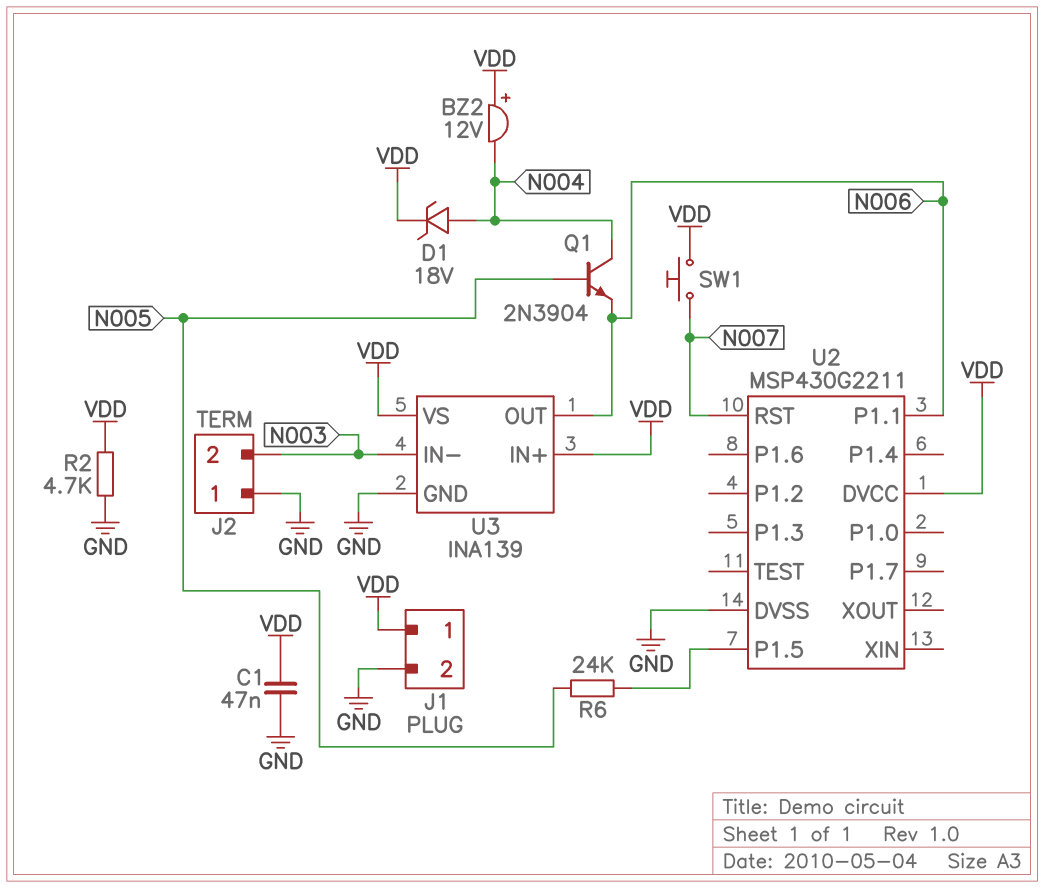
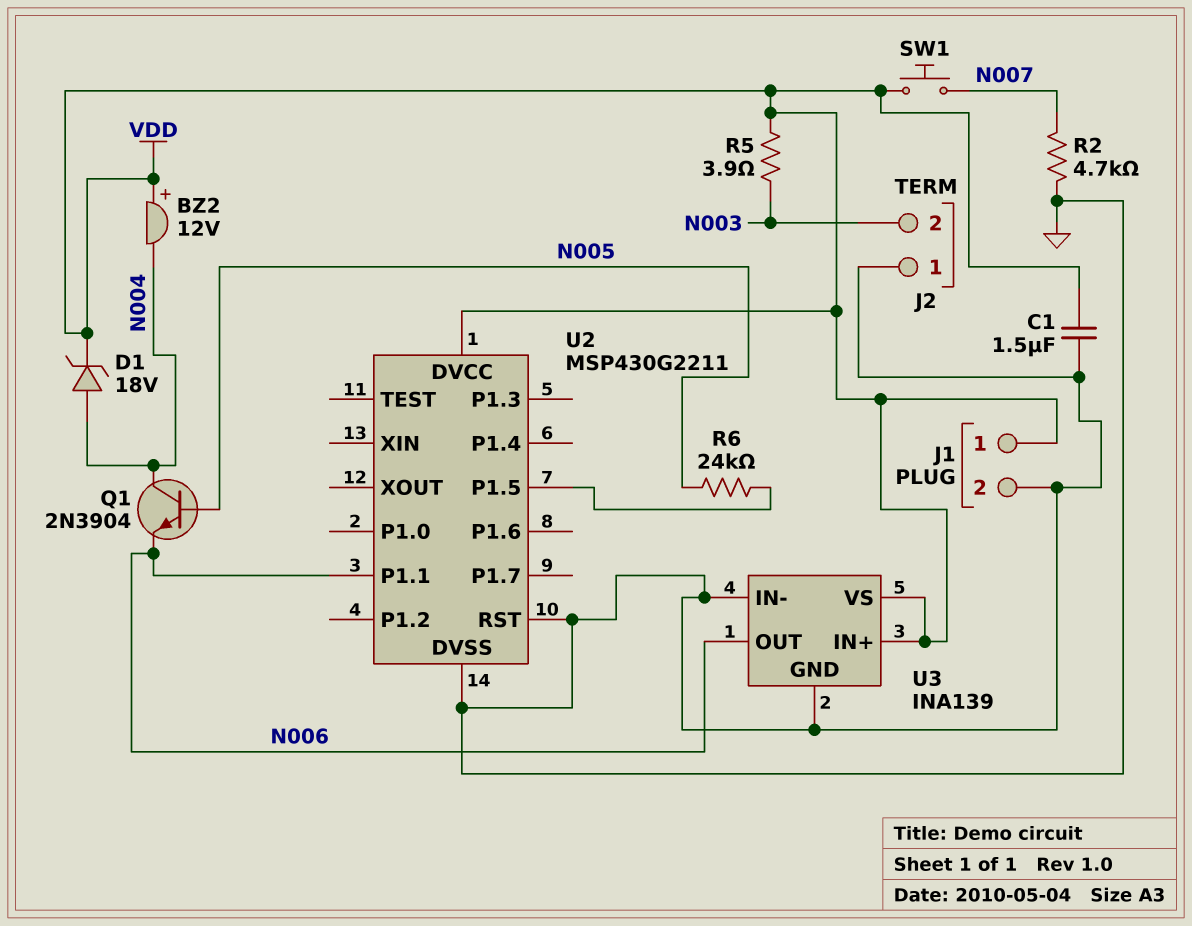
C1: 47nF (GND, VDD) -> 1.5uF (GND, VDD)
R2: 4.7k (GND, VDD) -> 4.7k (GND, N007)
R5: none -> 3.9 (N003, VDD)
U2 pin RST: N007 -> GND
U3 pin IN-: N003 -> GND

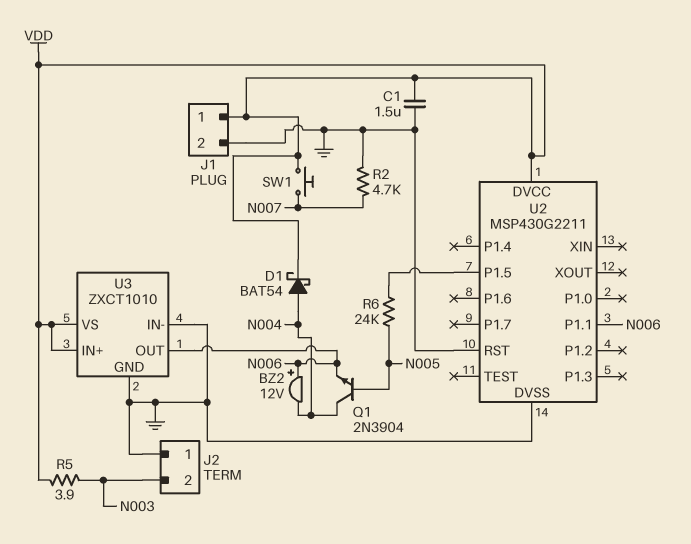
BZ2: buzzer 12V (plus VDD, minus N004) -> buzzer 12V (plus N006, minus N004)
D1: zener 18V (A N004, K VDD) -> schottky BAT54 (A N004, K VDD)
U3: INA139 -> ZXCT1010

